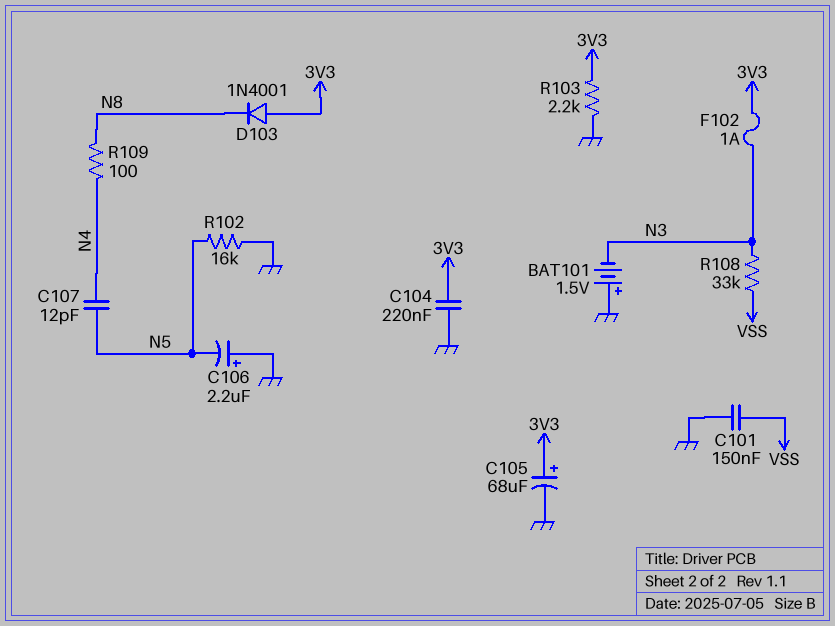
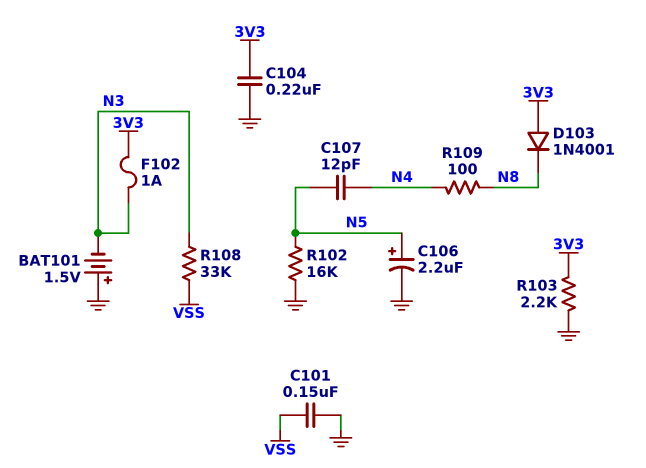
C105: 68uF (plus 3V3, minus GND) -> none
C106: 2.2uF (plus GND, minus N5) -> 2.2uF (plus N5, minus GND)

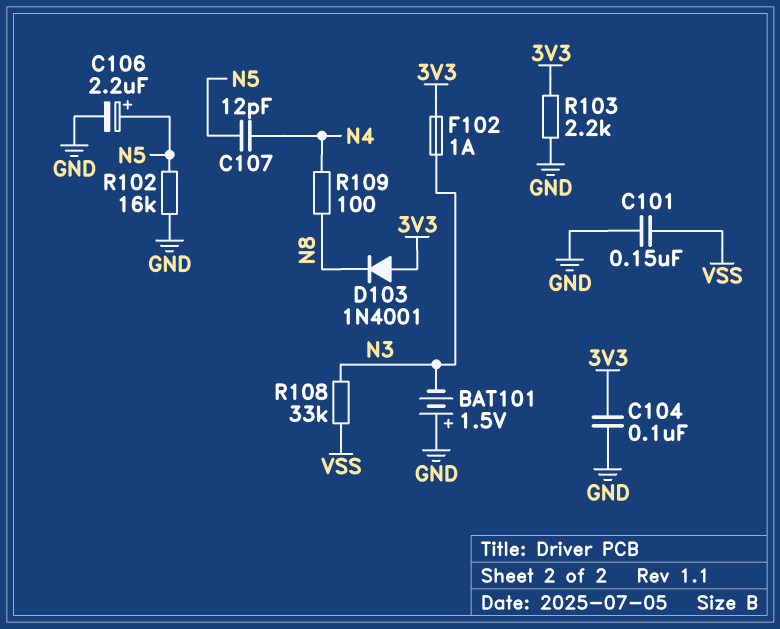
C104: 220nF (3V3, GND) -> 100nF (3V3, GND)

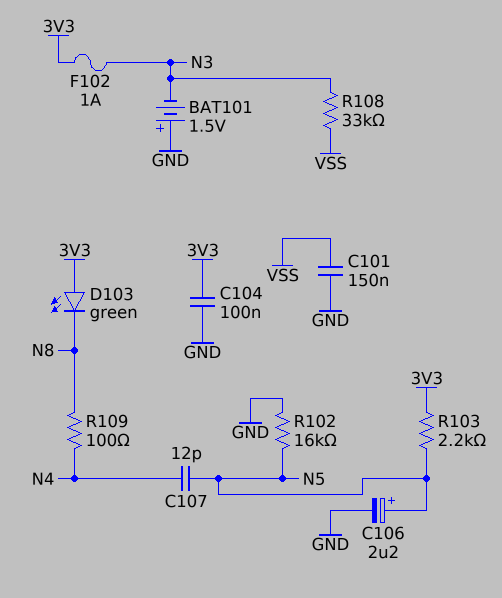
D103: diode 1N4001 (A 3V3, K N8) -> LED green (A 3V3, K N8)
R103: 2.2k (3V3, GND) -> 2.2k (3V3, N5)

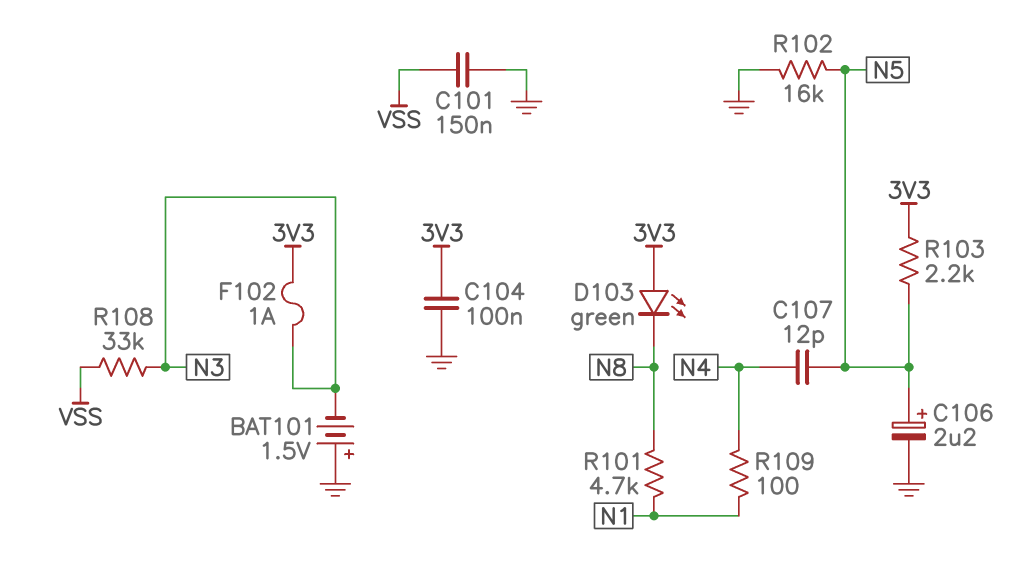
R101: none -> 4.7k (N1, N8)
R109: 100 (N4, N8) -> 100 (N1, N4)

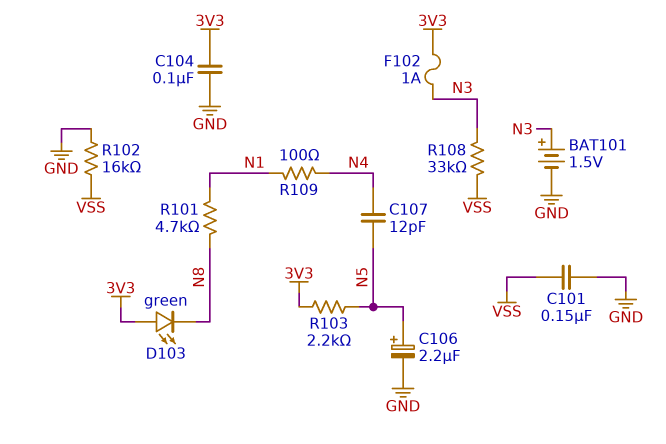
BAT101: 1.5V (plus GND, minus N3) -> 1.5V (plus N3, minus GND)
R102: 16k (GND, N5) -> 16k (GND, VSS)

